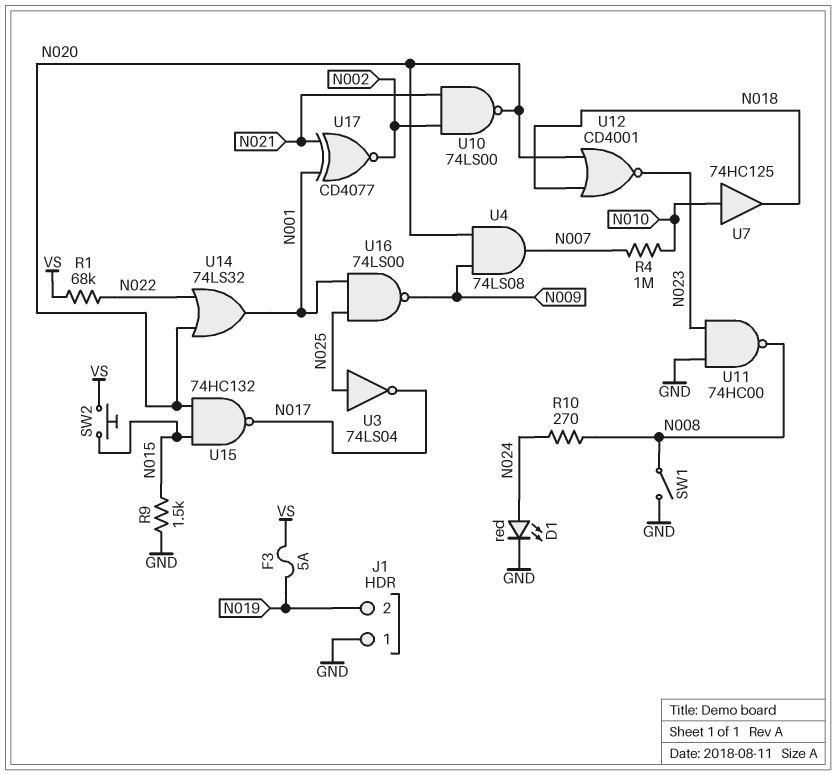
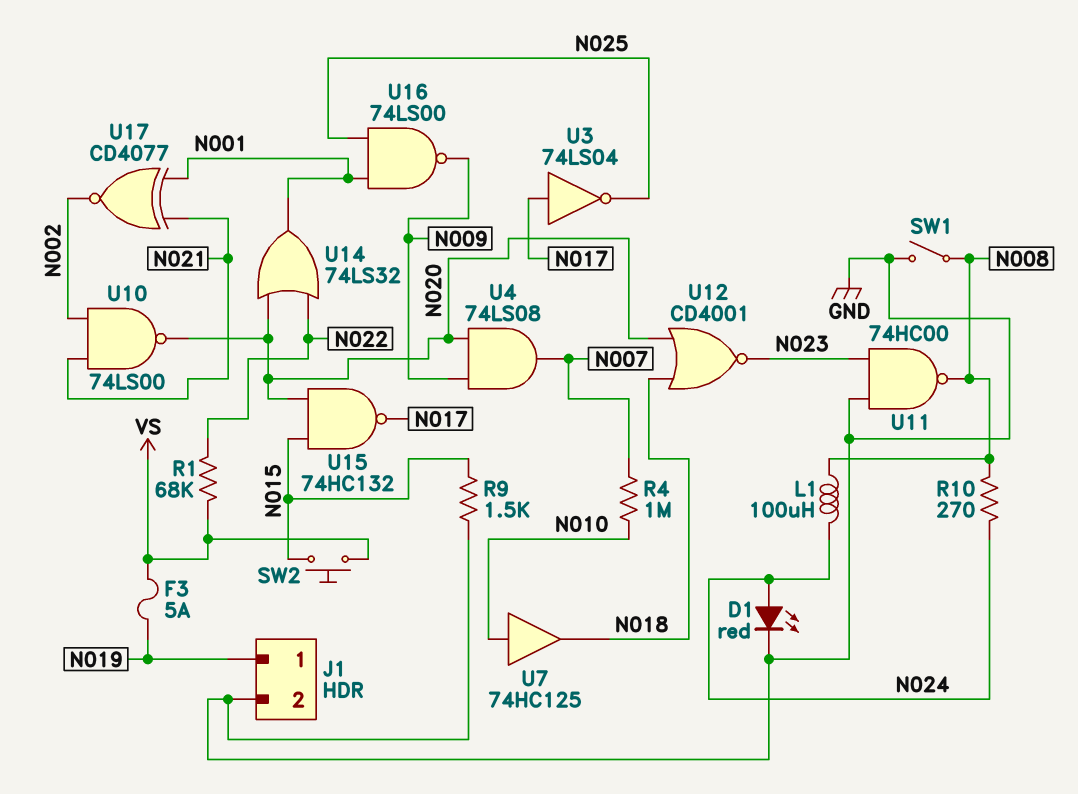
J1 pin 1: GND -> N019
J1 pin 2: N019 -> GND
L1: none -> 100uH (N008, N024)
U3: NOT 74LS04 (in N025, out N017) -> NOT 74LS04 (in N017, out N025)

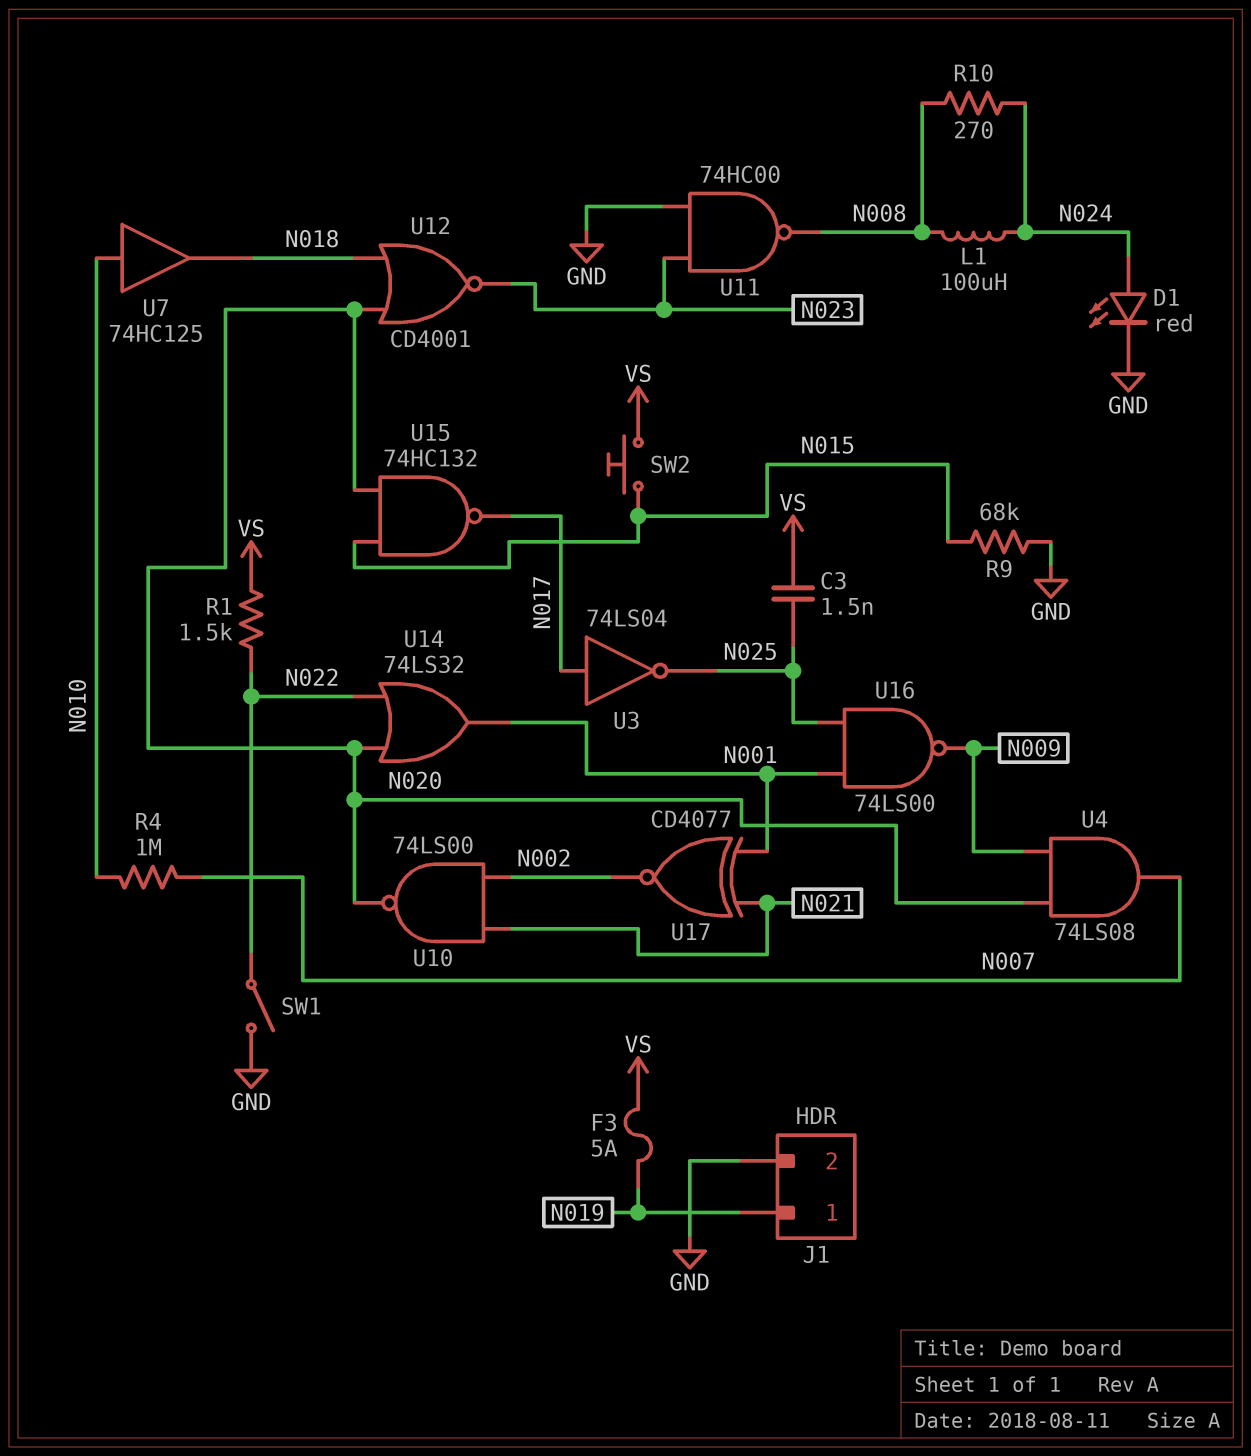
C3: none -> 1.5nF (N025, VS)
R1: 68k (N022, VS) -> 1.5k (N022, VS)
R9: 1.5k (GND, N015) -> 68k (GND, N015)
SW1: switch (GND, N008) -> switch (GND, N022)

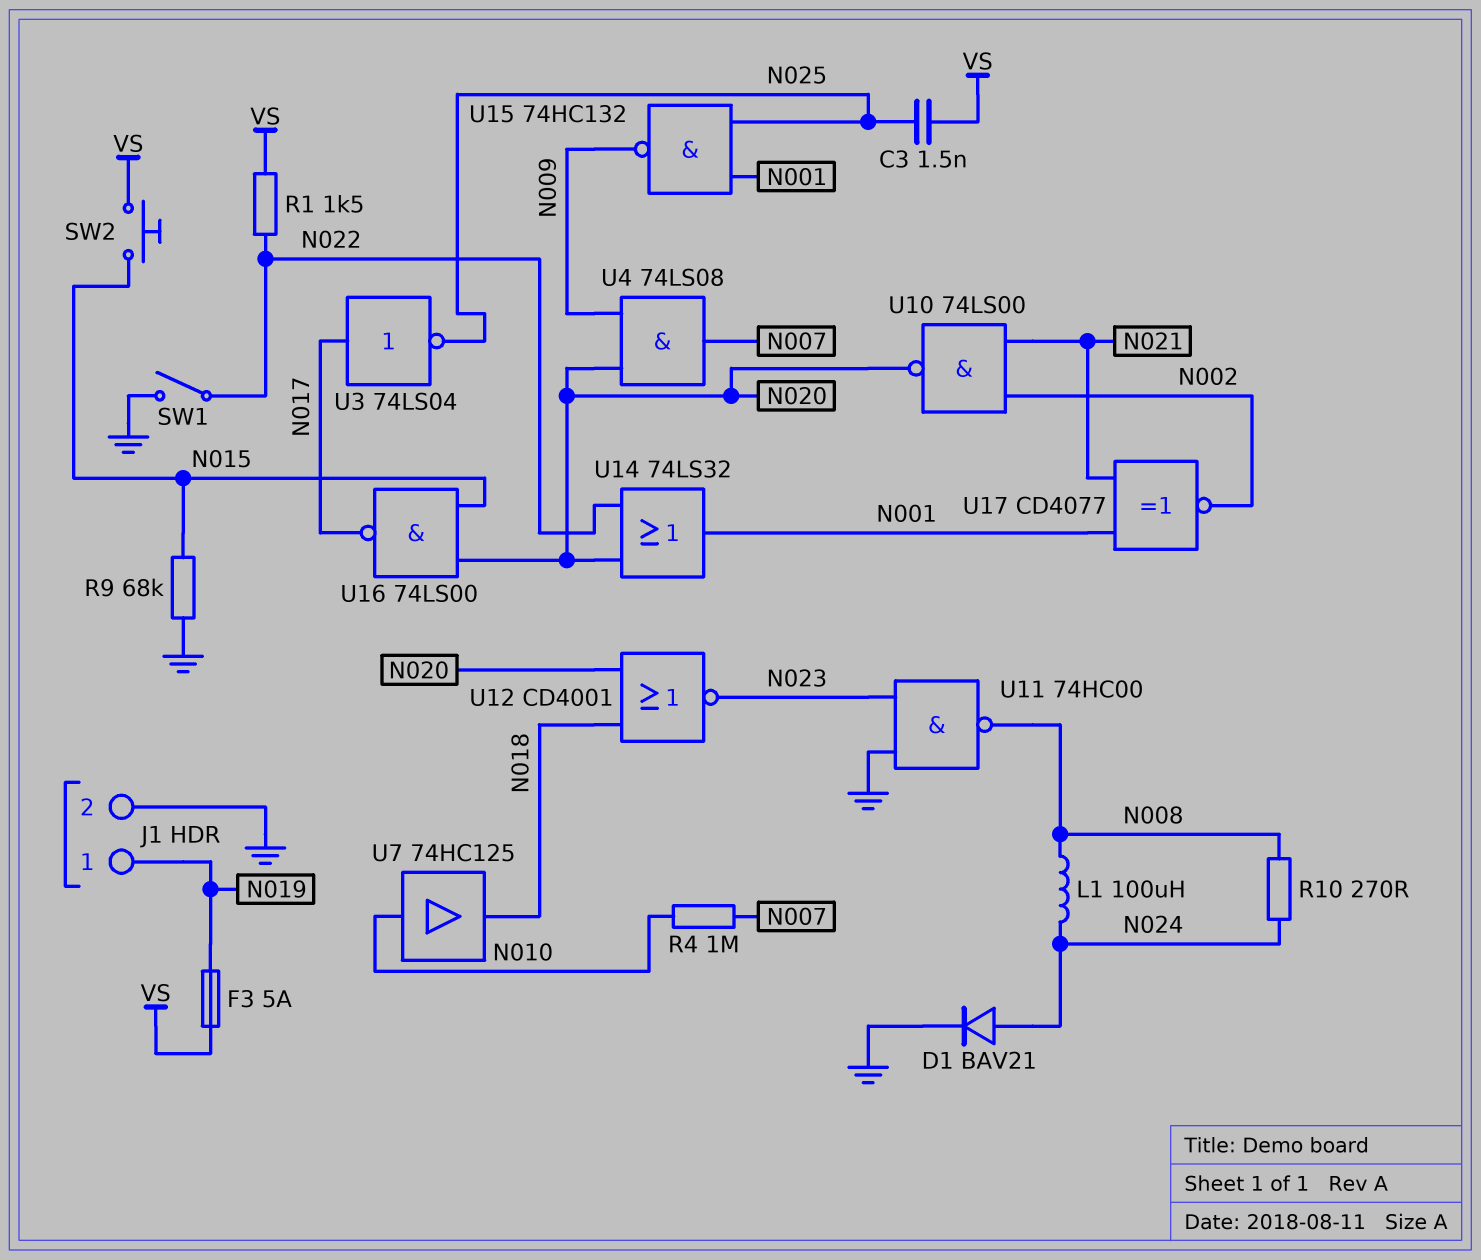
D1: LED red (A N024, K GND) -> diode BAV21 (A N024, K GND)
U15: NAND 74HC132 (in N015, in N020, out N017) -> NAND 74HC132 (in N001, in N025, out N009)
U16: NAND 74LS00 (in N001, in N025, out N009) -> NAND 74LS00 (in N015, in N020, out N017)

